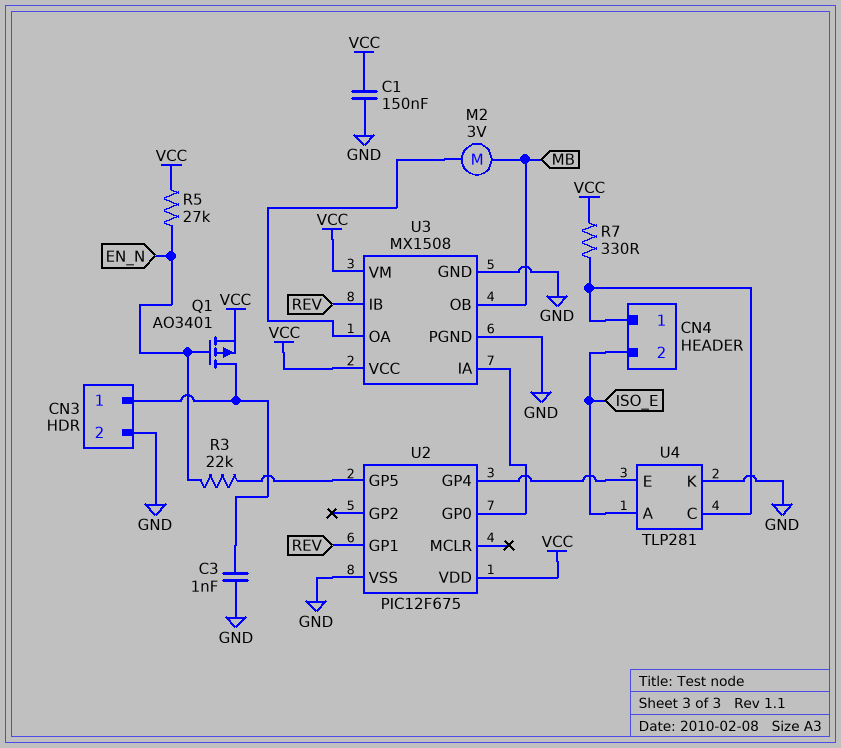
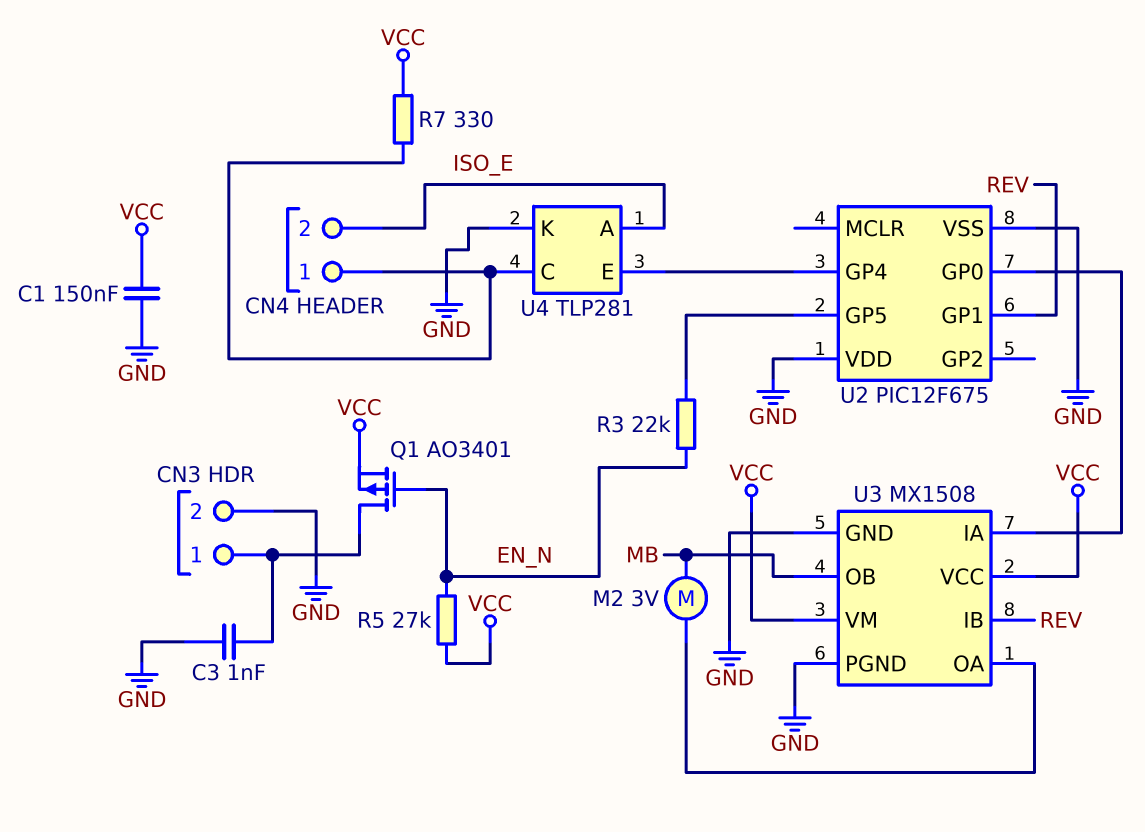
U2 pin VDD: VCC -> GND

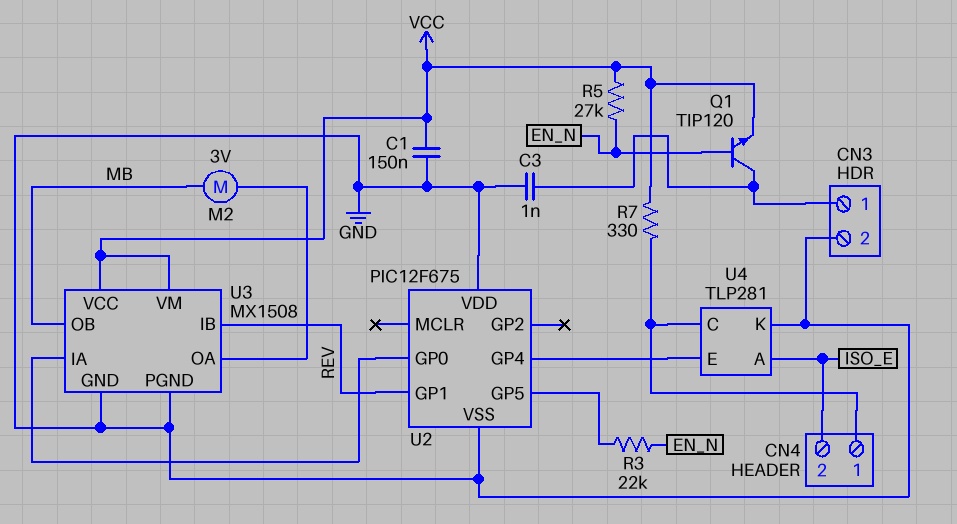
Q1: PMOS AO3401 (G EN_N, D CN3/1, S VCC) -> NPN TIP120 (B EN_N, C CN3/1, E VCC)

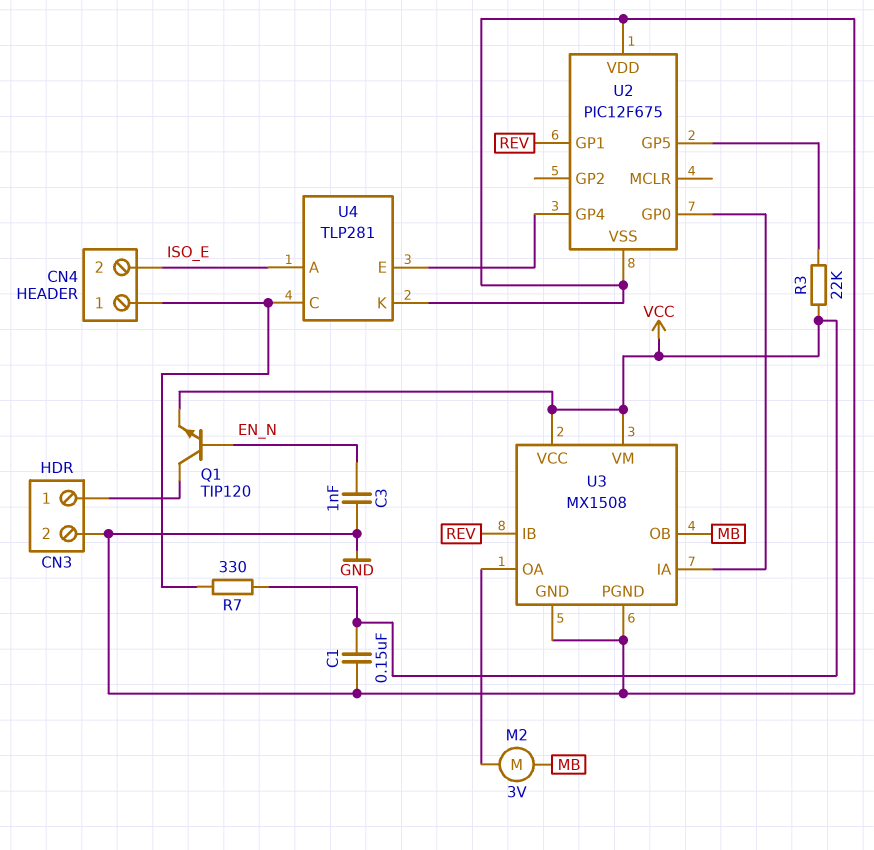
C3: 1nF (CN3/1, GND) -> 1nF (EN_N, GND)
R3: 22k (EN_N, U2/GP5) -> 22k (U2/GP5, VCC)
R5: 27k (EN_N, VCC) -> none

